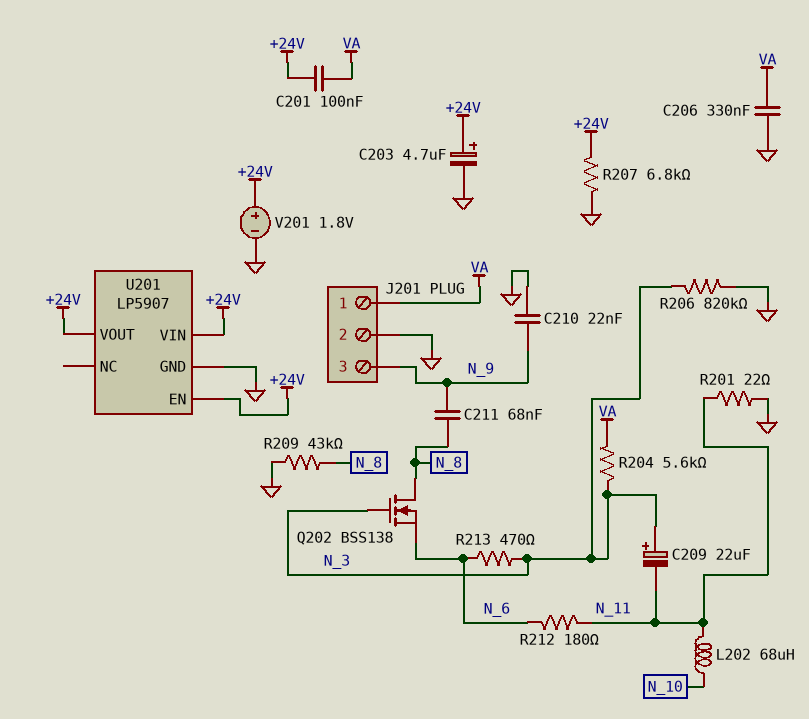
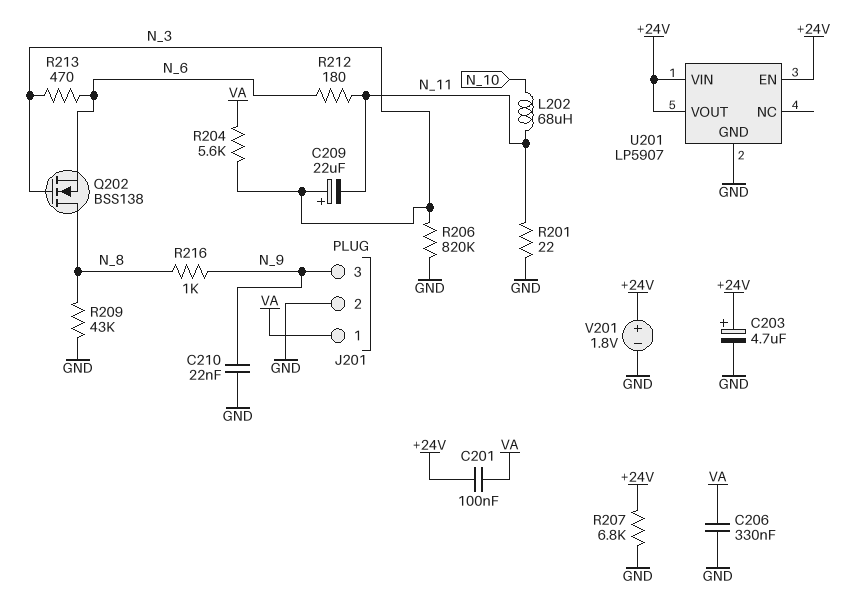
C211: 68nF (N_8, N_9) -> none
R216: none -> 1k (N_8, N_9)

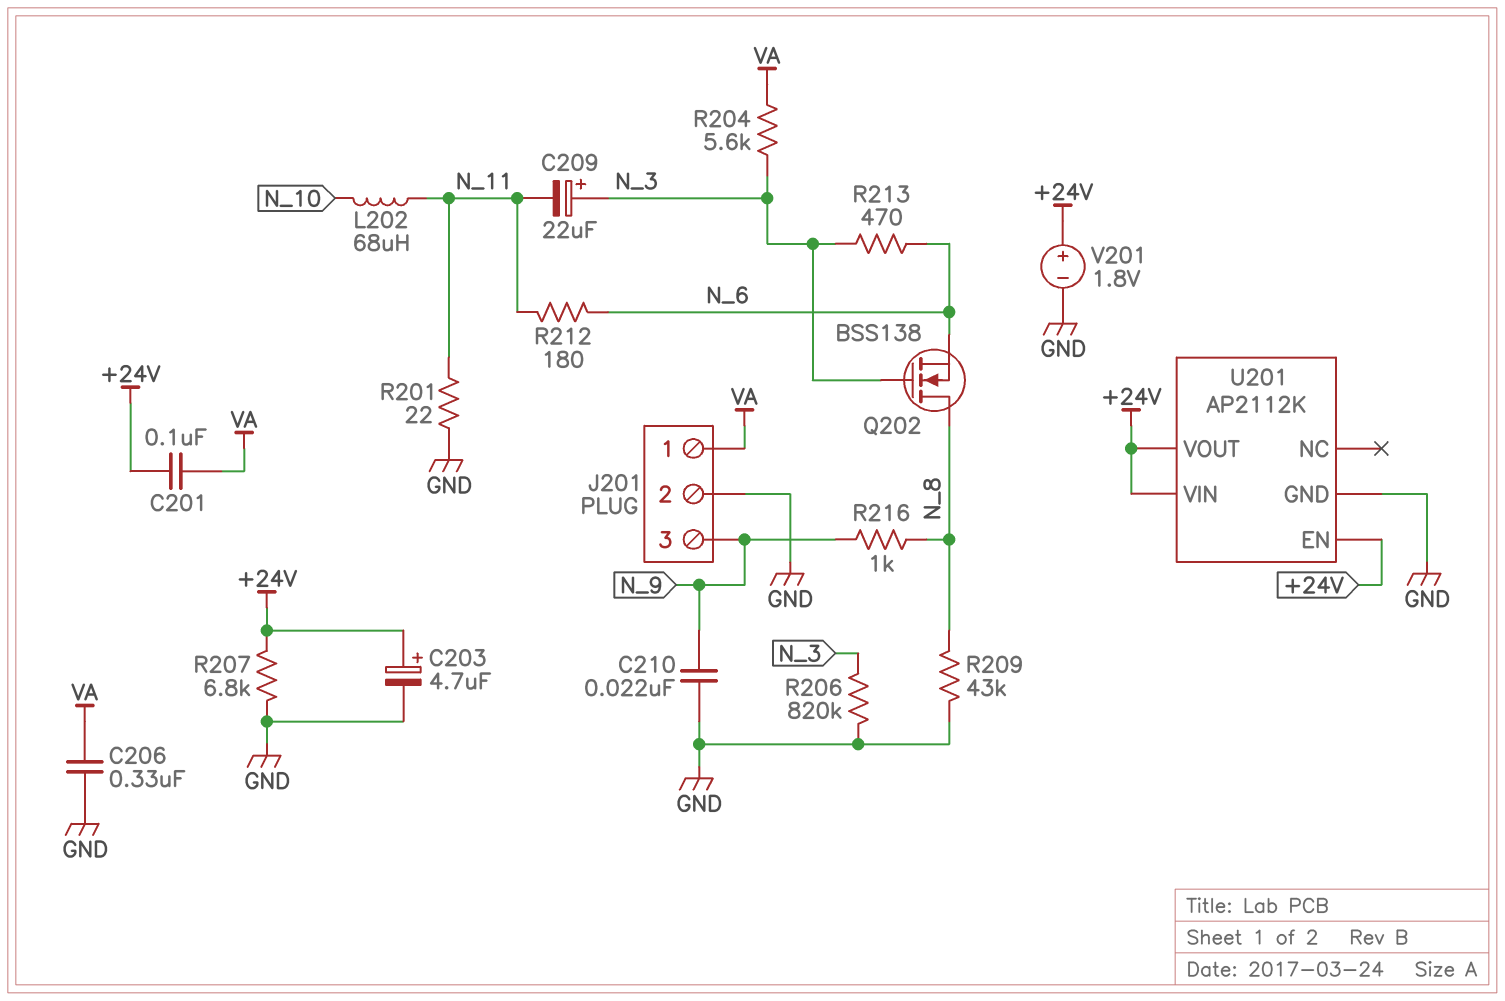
U201: LP5907 -> AP2112K

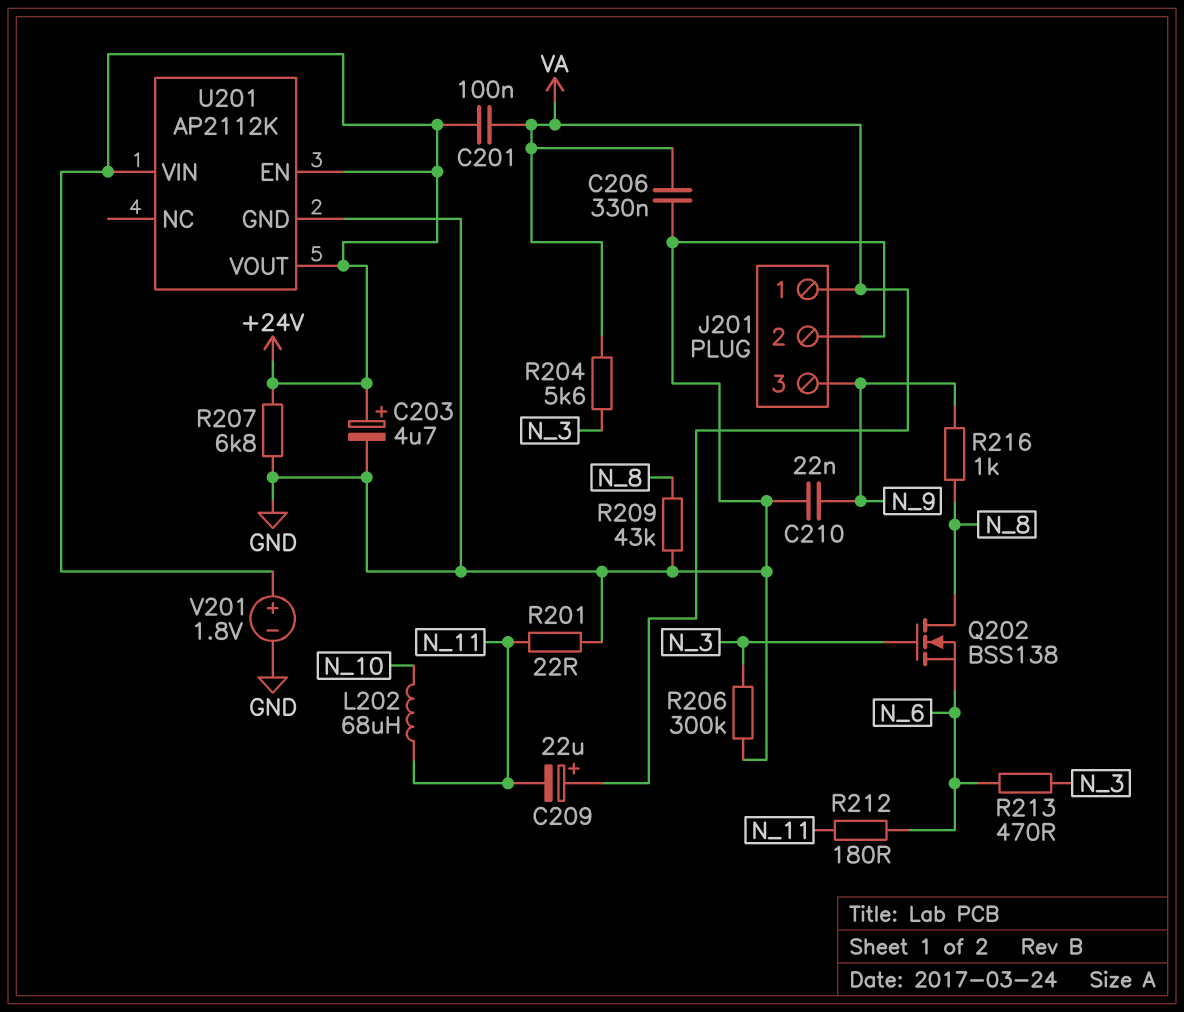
C209: 22uF (plus N_3, minus N_11) -> 22uF (plus VA, minus N_11)
R206: 820k (GND, N_3) -> 300k (GND, N_3)

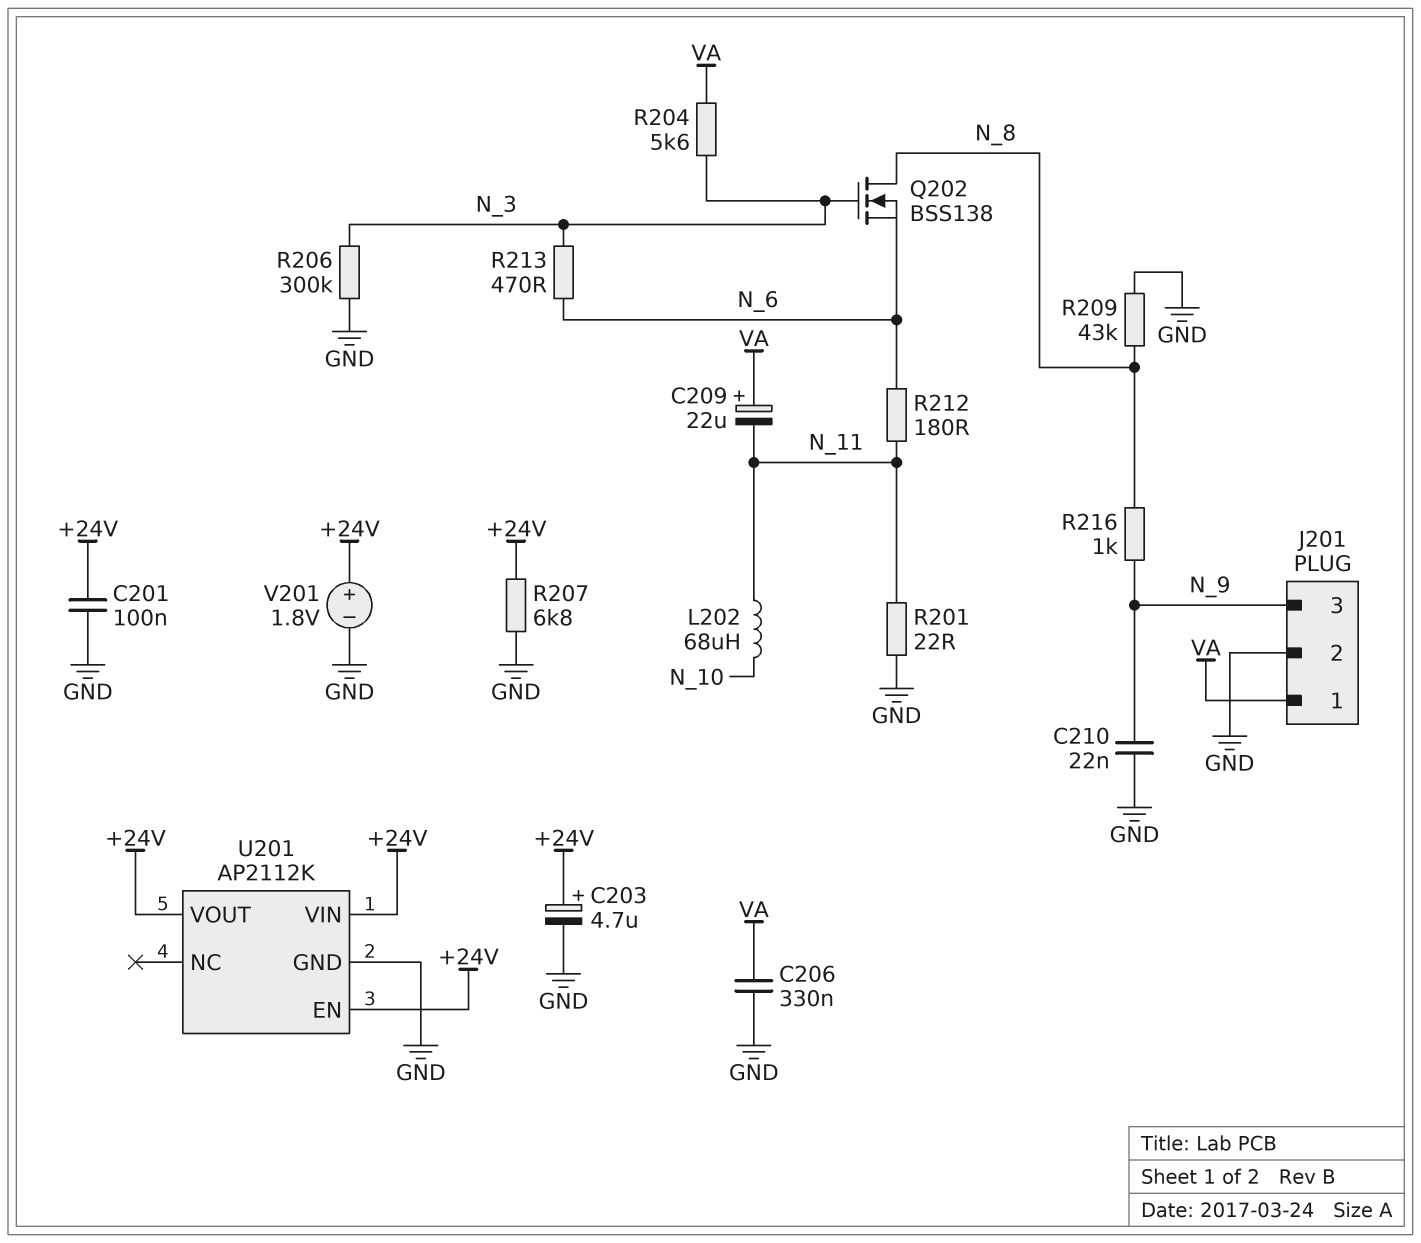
C201: 100nF (+24V, VA) -> 100nF (+24V, GND)

